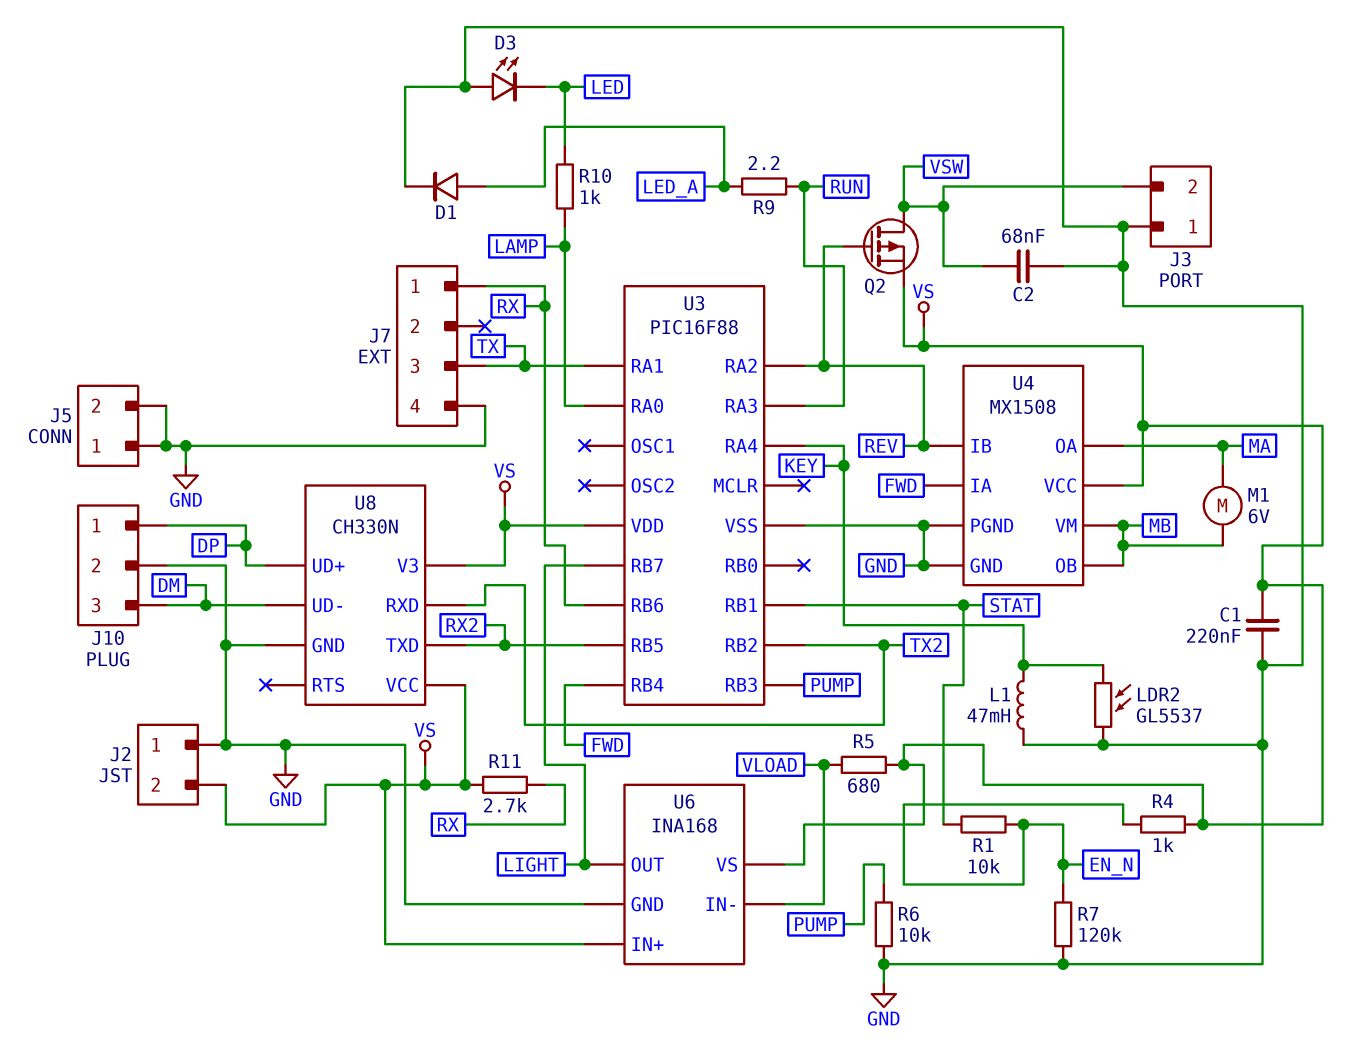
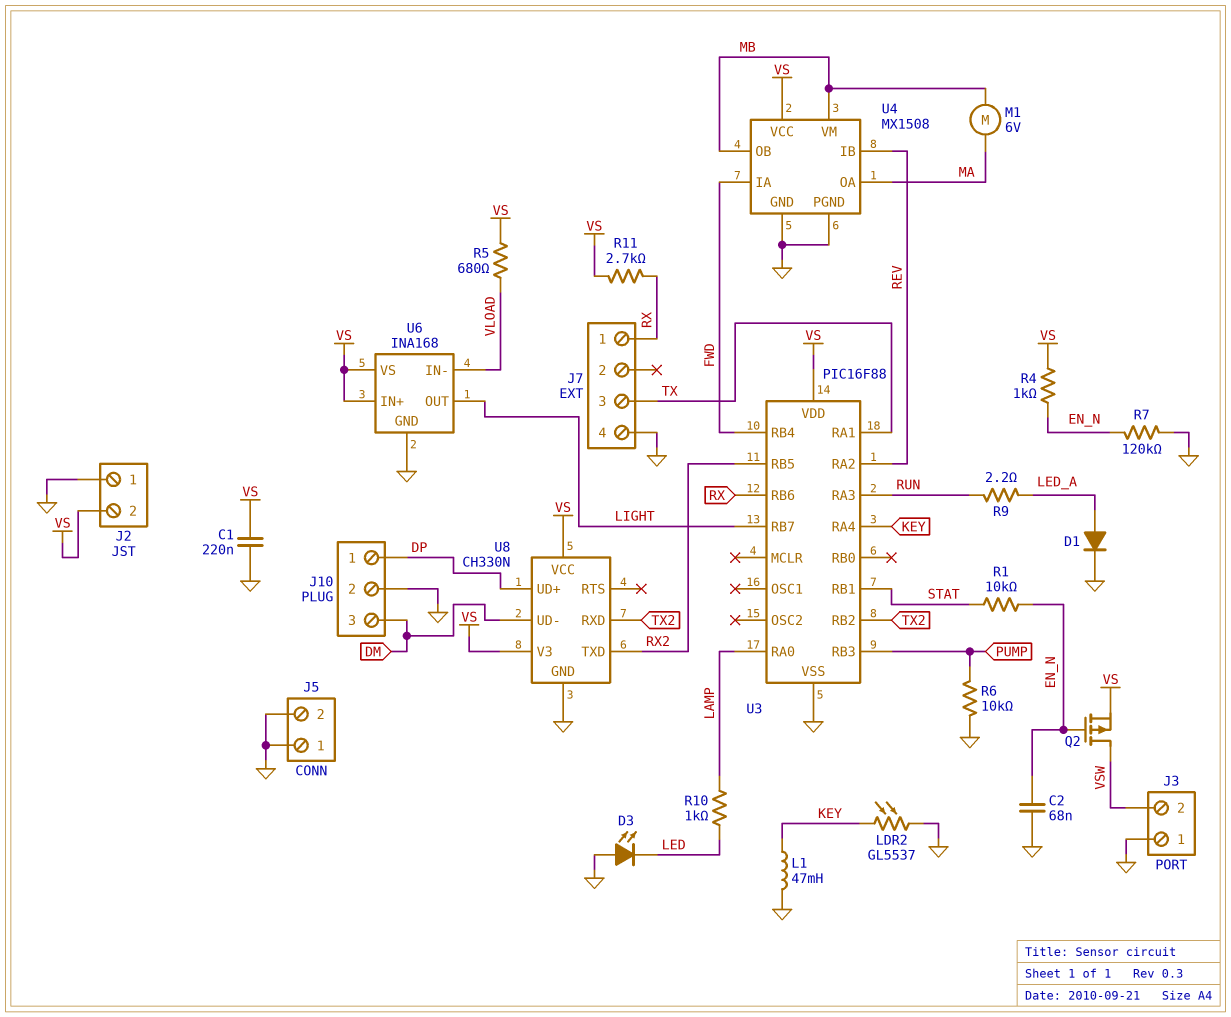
C2: 68nF (GND, VSW) -> 68nF (EN_N, GND)
Q2: PMOS (G REV, D VSW, S VS) -> PMOS (G EN_N, D VSW, S VS)

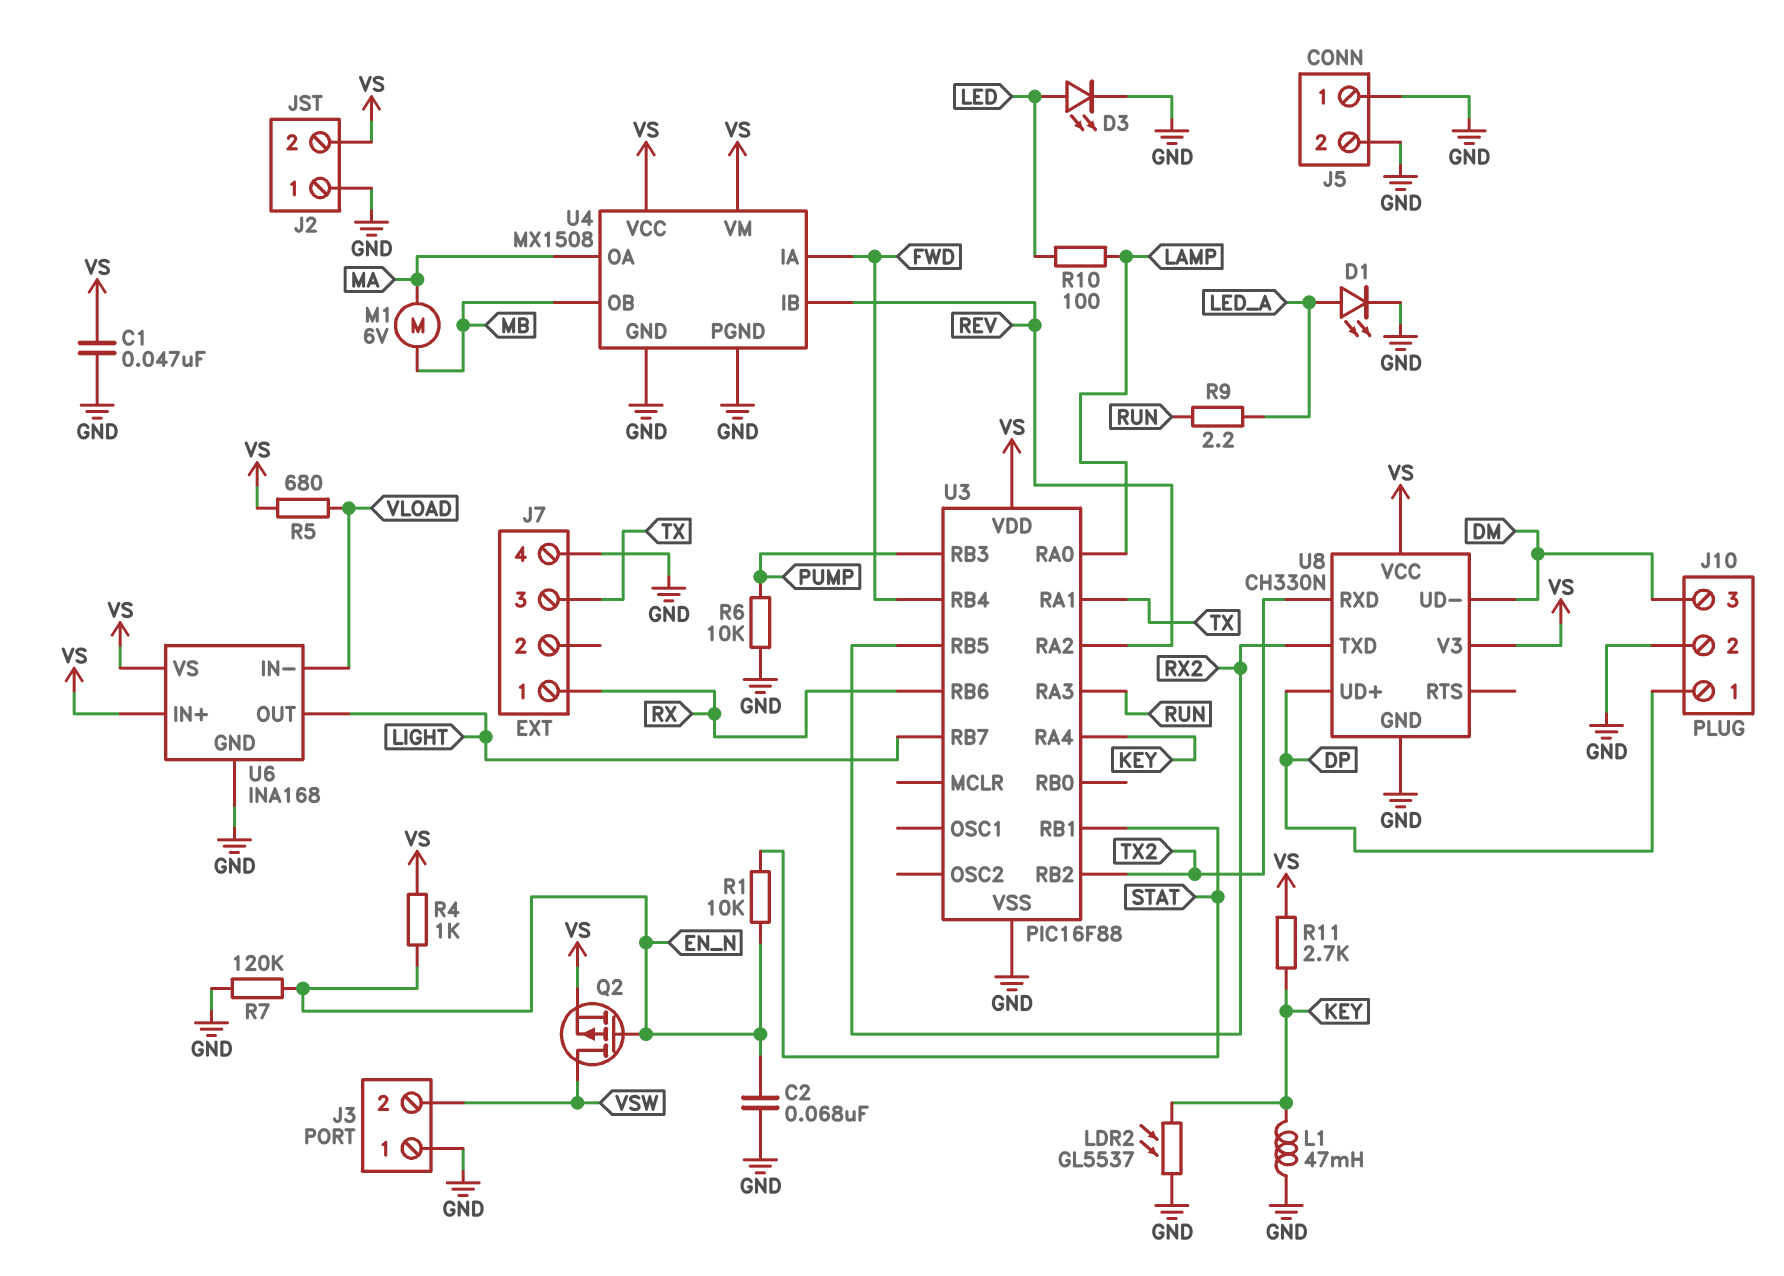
C1: 220nF (GND, VS) -> 47nF (GND, VS)
D1: diode (A LED_A, K GND) -> LED (A LED_A, K GND)
D3: LED (A GND, K LED) -> LED (A LED, K GND)
R10: 1k (LAMP, LED) -> 100 (LAMP, LED)
R11: 2.7k (RX, VS) -> 2.7k (KEY, VS)
U4 pin VM: MB -> VS

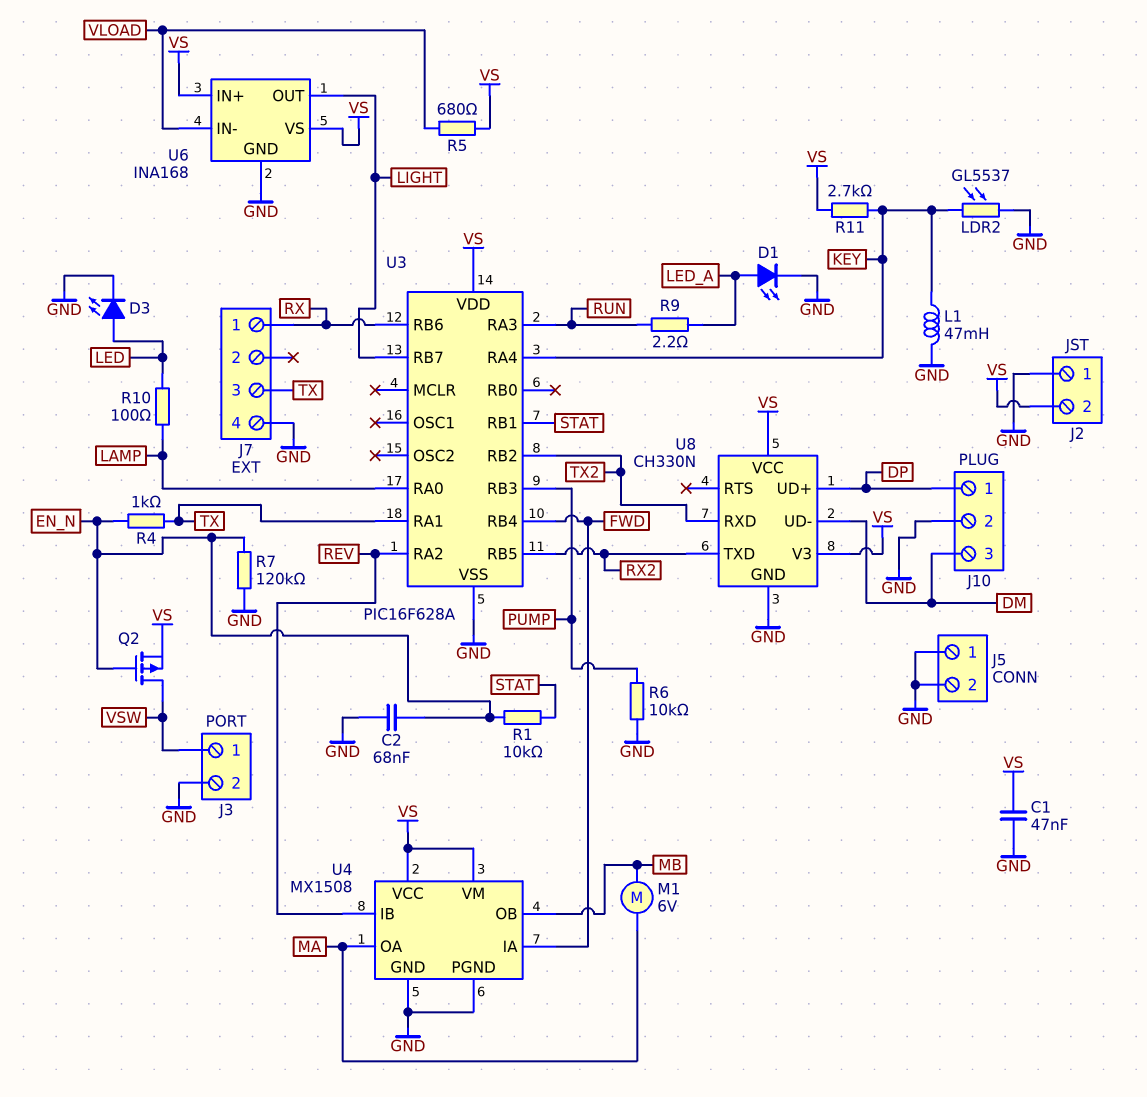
J3 pin 1: GND -> VSW
J3 pin 2: VSW -> GND
R4: 1k (EN_N, VS) -> 1k (EN_N, TX)
U3: PIC16F88 -> PIC16F628A

